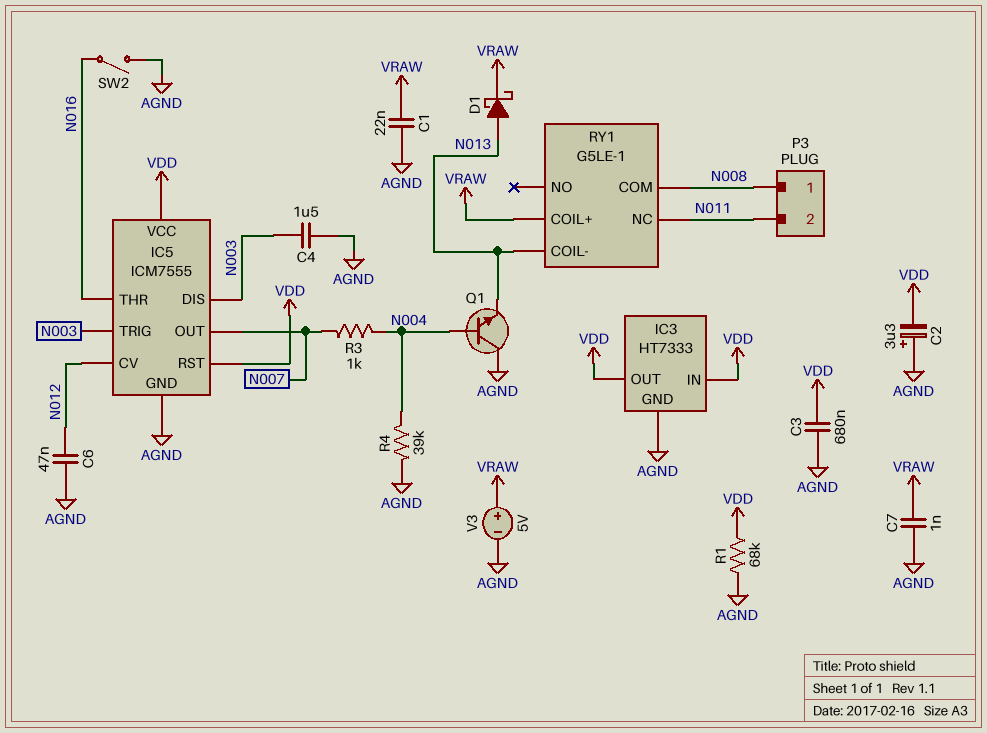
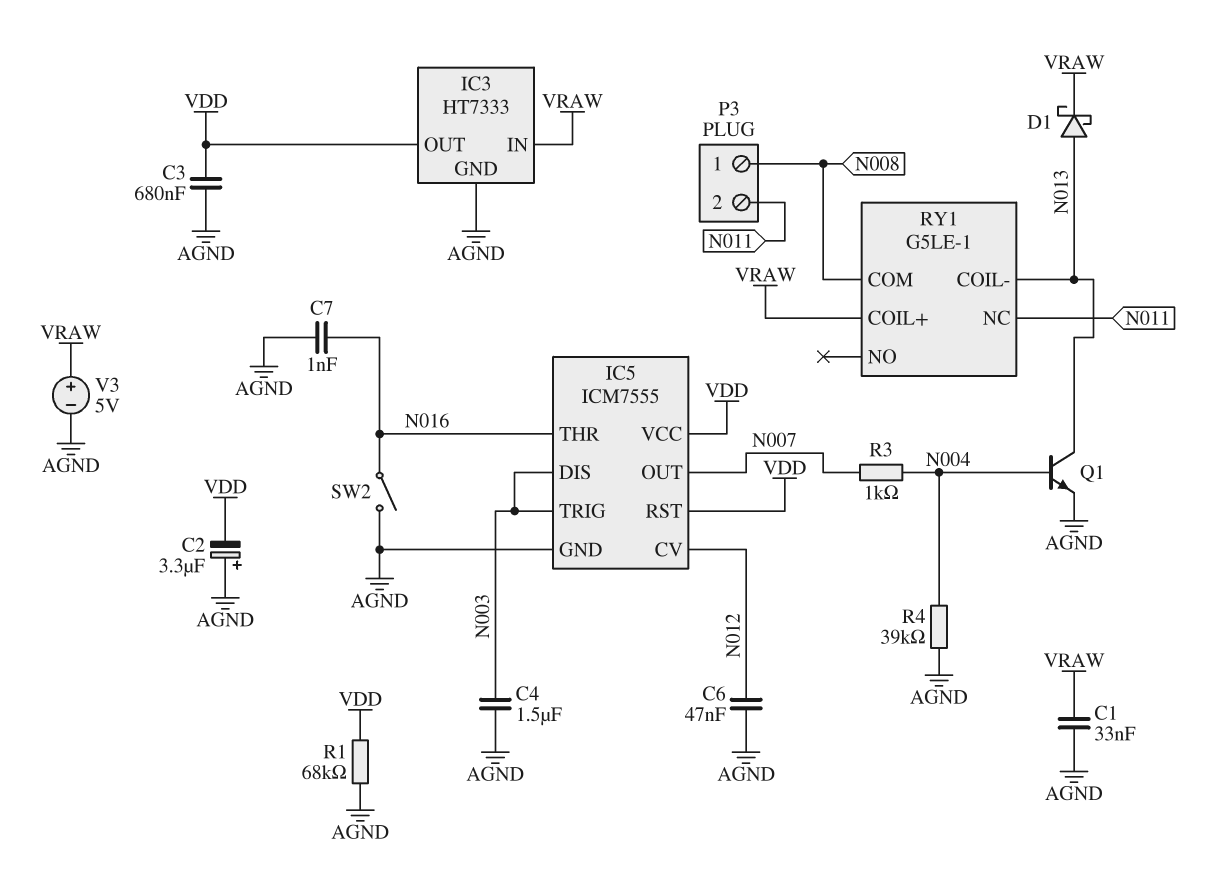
C1: 22nF (AGND, VRAW) -> 33nF (AGND, VRAW)
C7: 1nF (AGND, VRAW) -> 1nF (AGND, N016)
IC3 pin IN: VDD -> VRAW
Q1: NPN (B N004, C AGND, E N013) -> NPN (B N004, C N013, E AGND)

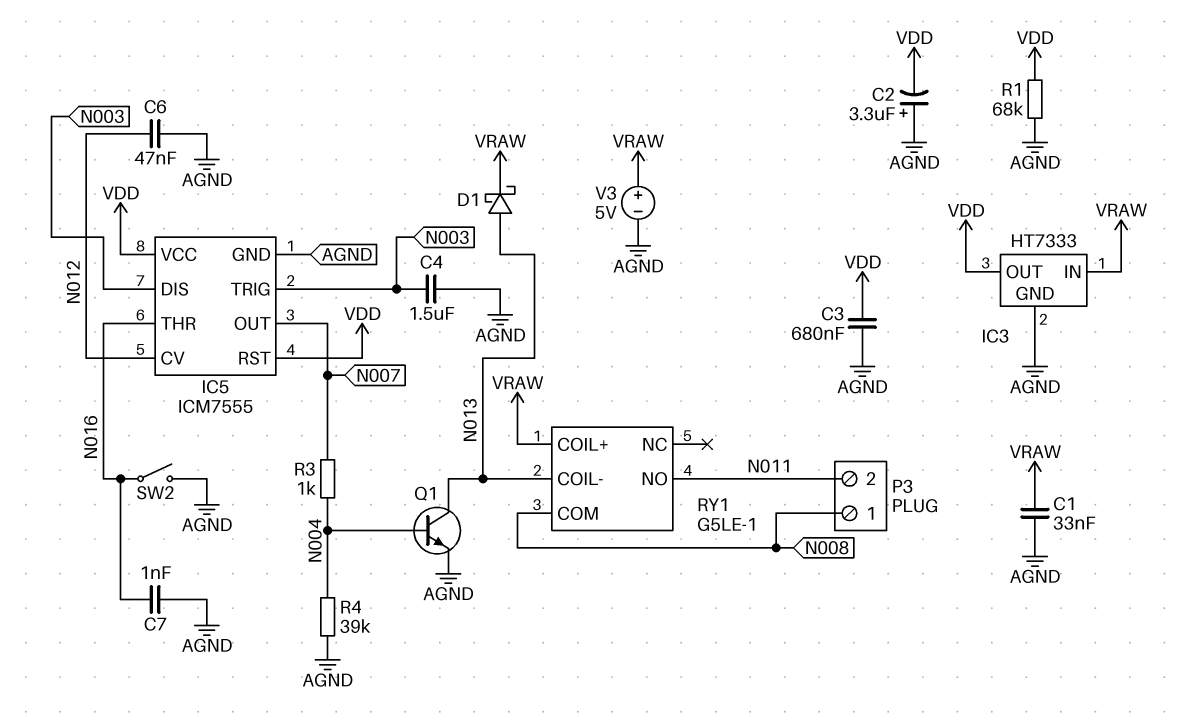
RY1 pin NC: N011 -> none
RY1 pin NO: none -> N011

